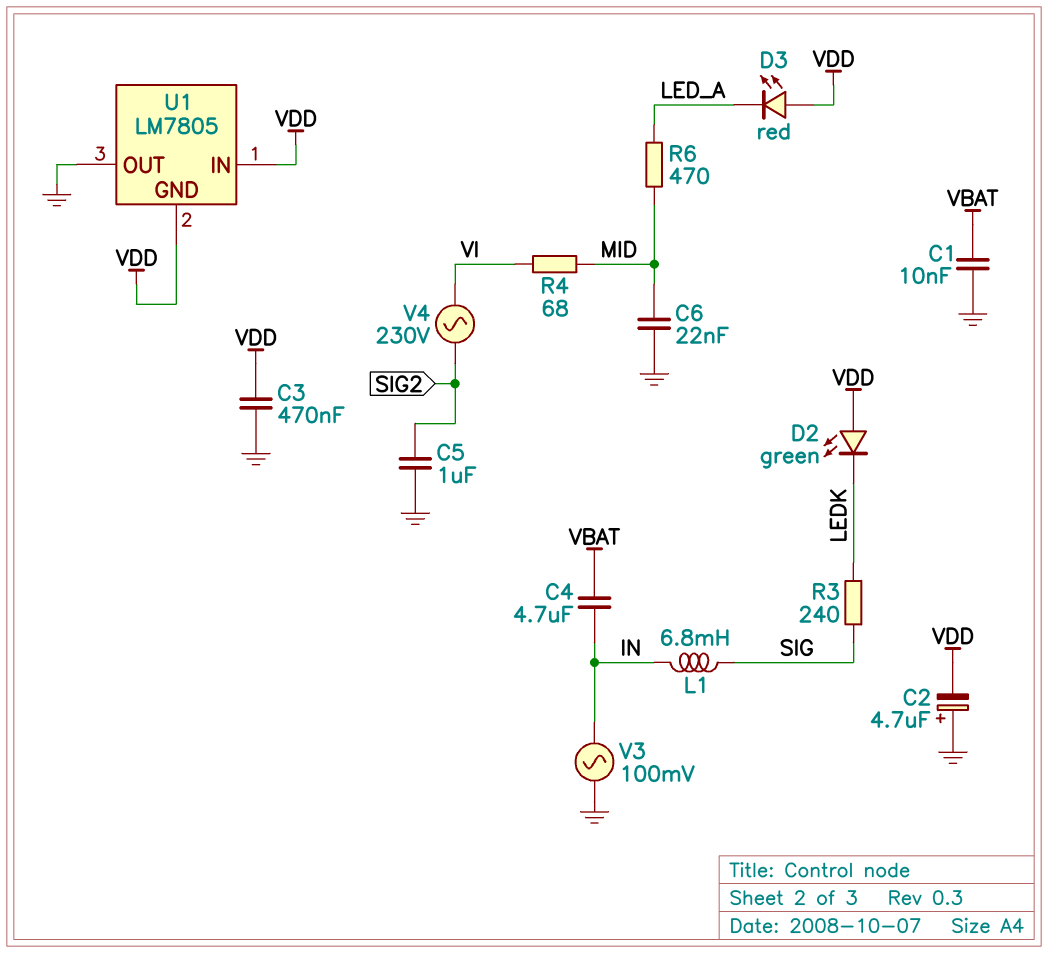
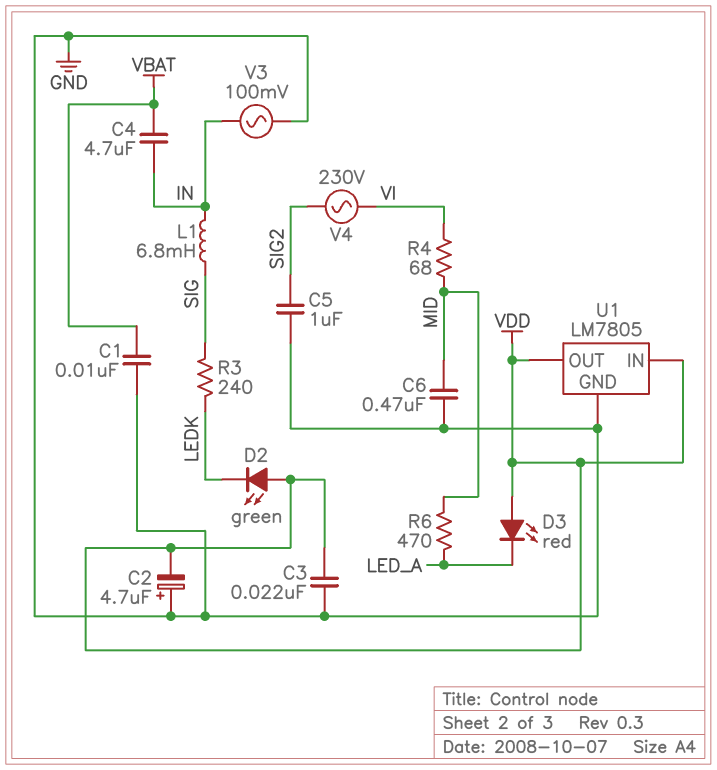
C3: 470nF (GND, VDD) -> 22nF (GND, VDD)
C6: 22nF (GND, MID) -> 470nF (GND, MID)
U1 pin GND: VDD -> GND
U1 pin OUT: GND -> VDD

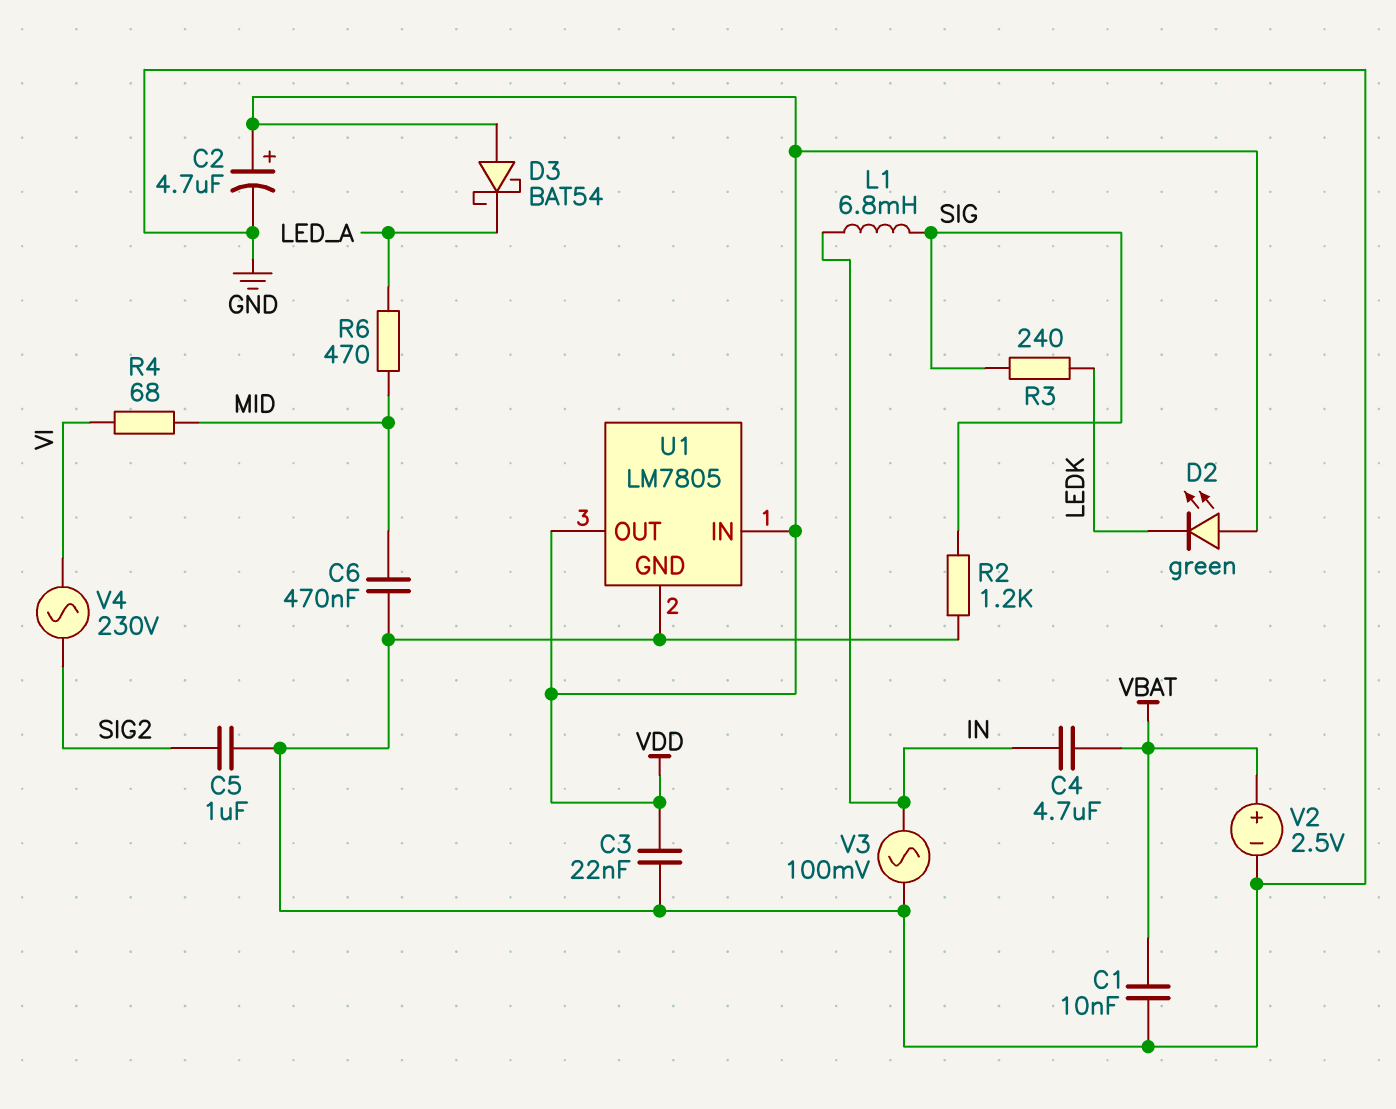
C2: 4.7uF (plus GND, minus VDD) -> 4.7uF (plus VDD, minus GND)
D3: LED red (A VDD, K LED_A) -> schottky BAT54 (A VDD, K LED_A)
R2: none -> 1.2k (GND, SIG)
V2: none -> 2.5V (plus VBAT, minus GND)

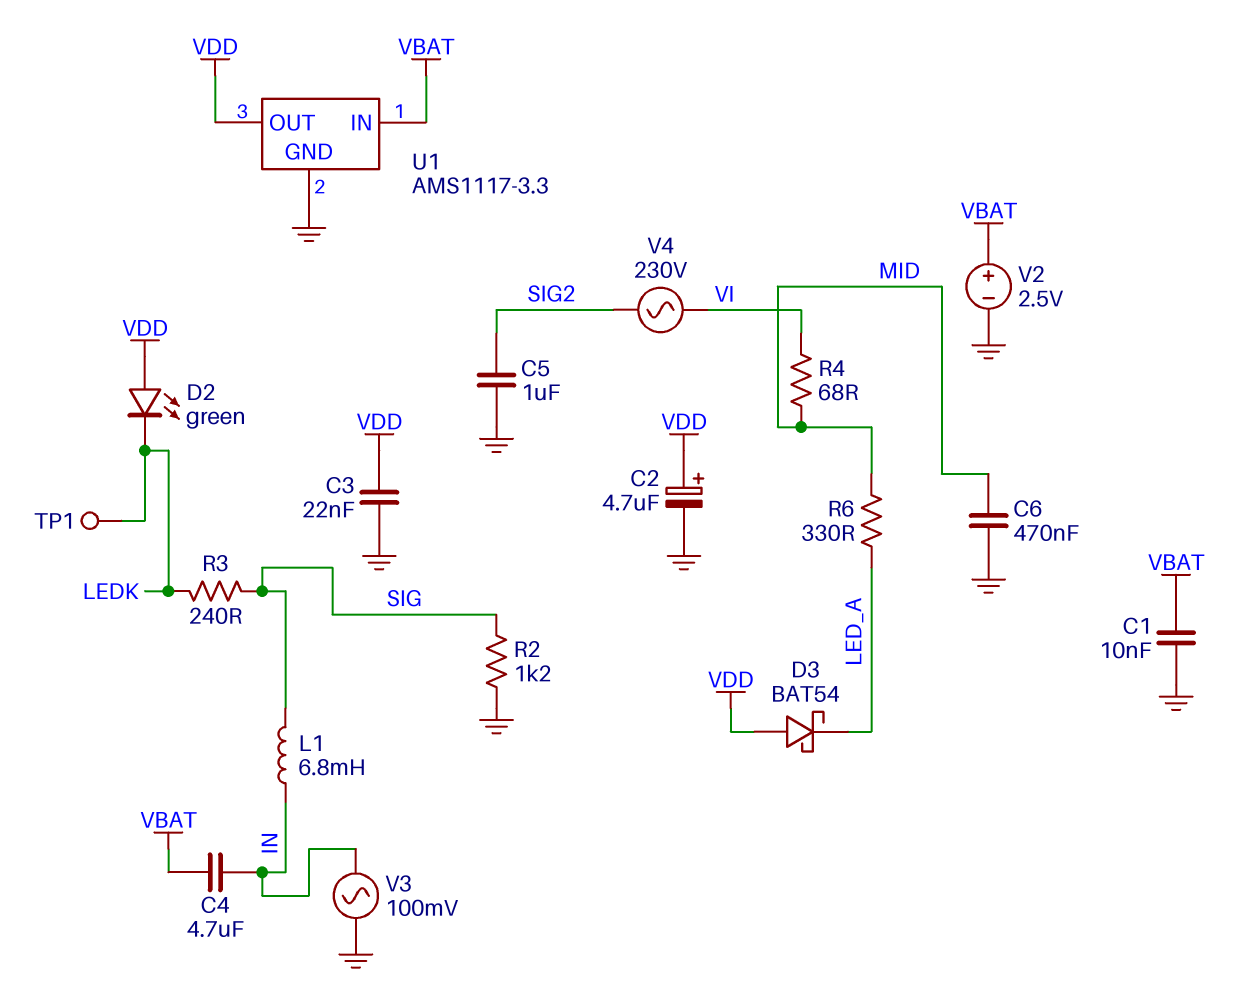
R6: 470 (LED_A, MID) -> 330 (LED_A, MID)
TP1: none -> test point (LEDK)
U1: LM7805 -> AMS1117-3.3
U1 pin IN: VDD -> VBAT

